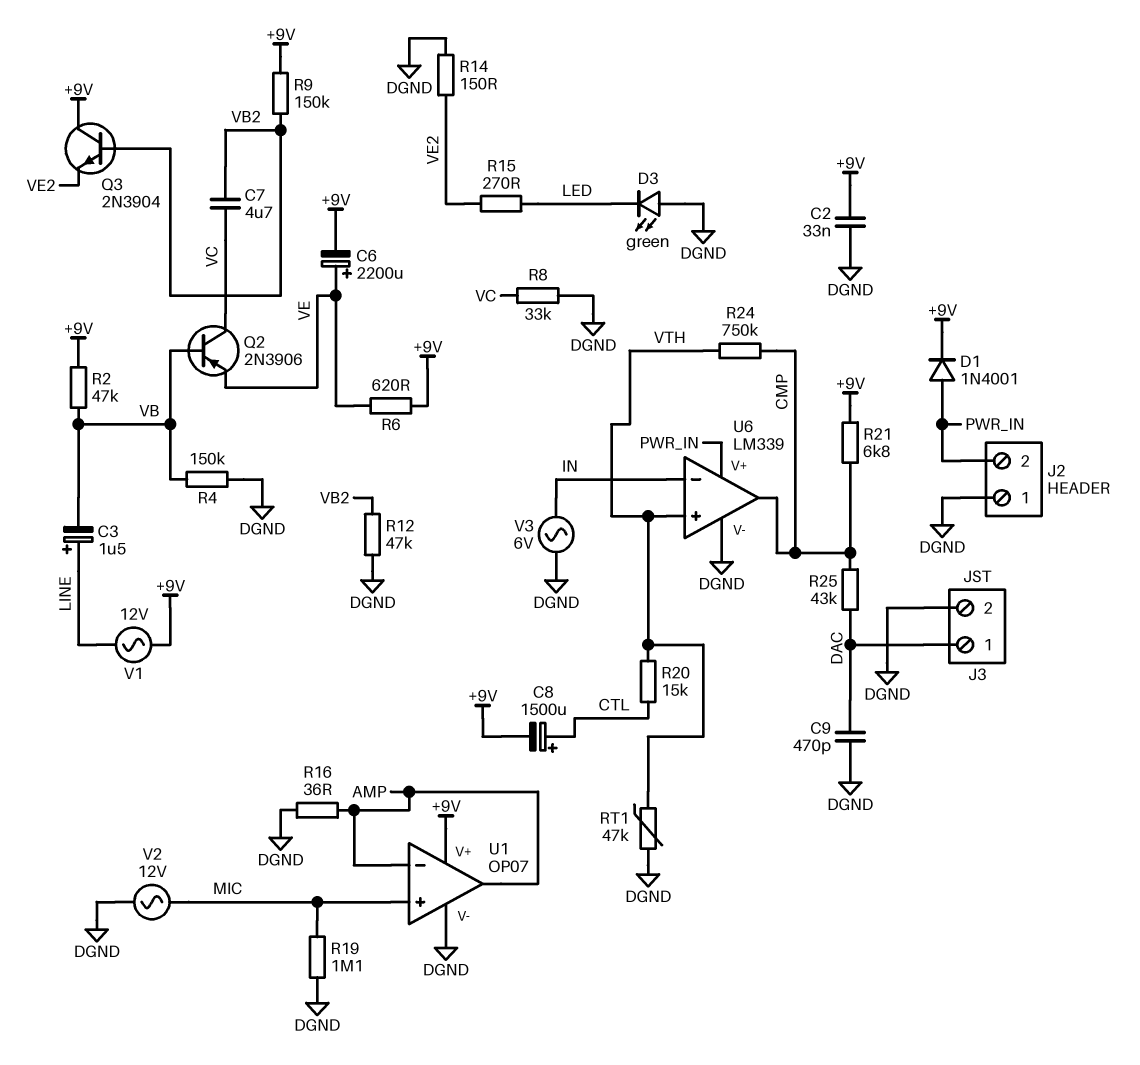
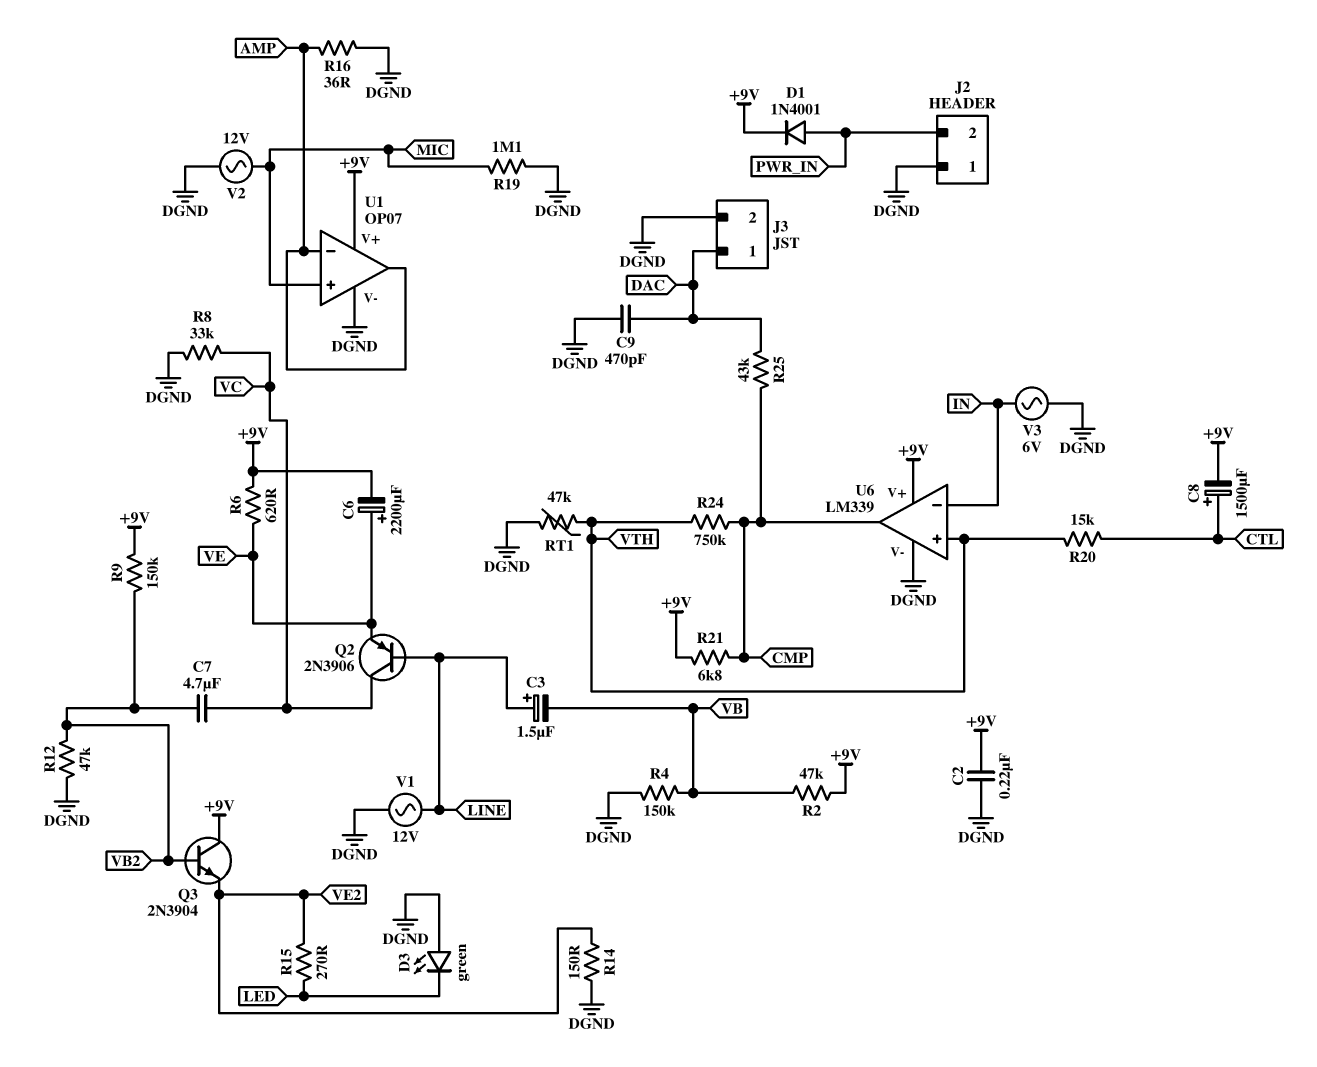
C2: 33nF (+9V, DGND) -> 220nF (+9V, DGND)
Q2: PNP 2N3906 (B VB, C VC, E VE) -> PNP 2N3906 (B LINE, C VC, E VE)
U6 pin V+: PWR_IN -> +9V
V1: AC 12V (+9V, LINE) -> AC 12V (DGND, LINE)

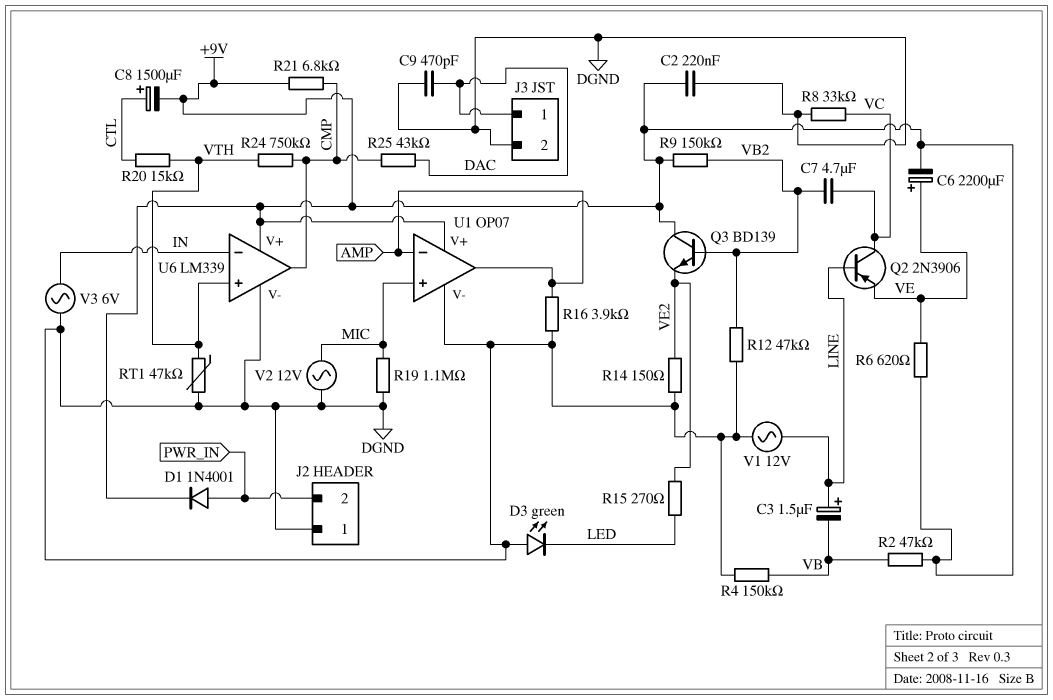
Q3: NPN 2N3904 (B VB2, C +9V, E VE2) -> NPN BD139 (B VB2, C +9V, E VE2)
R16: 36 (AMP, DGND) -> 3.9k (AMP, DGND)

